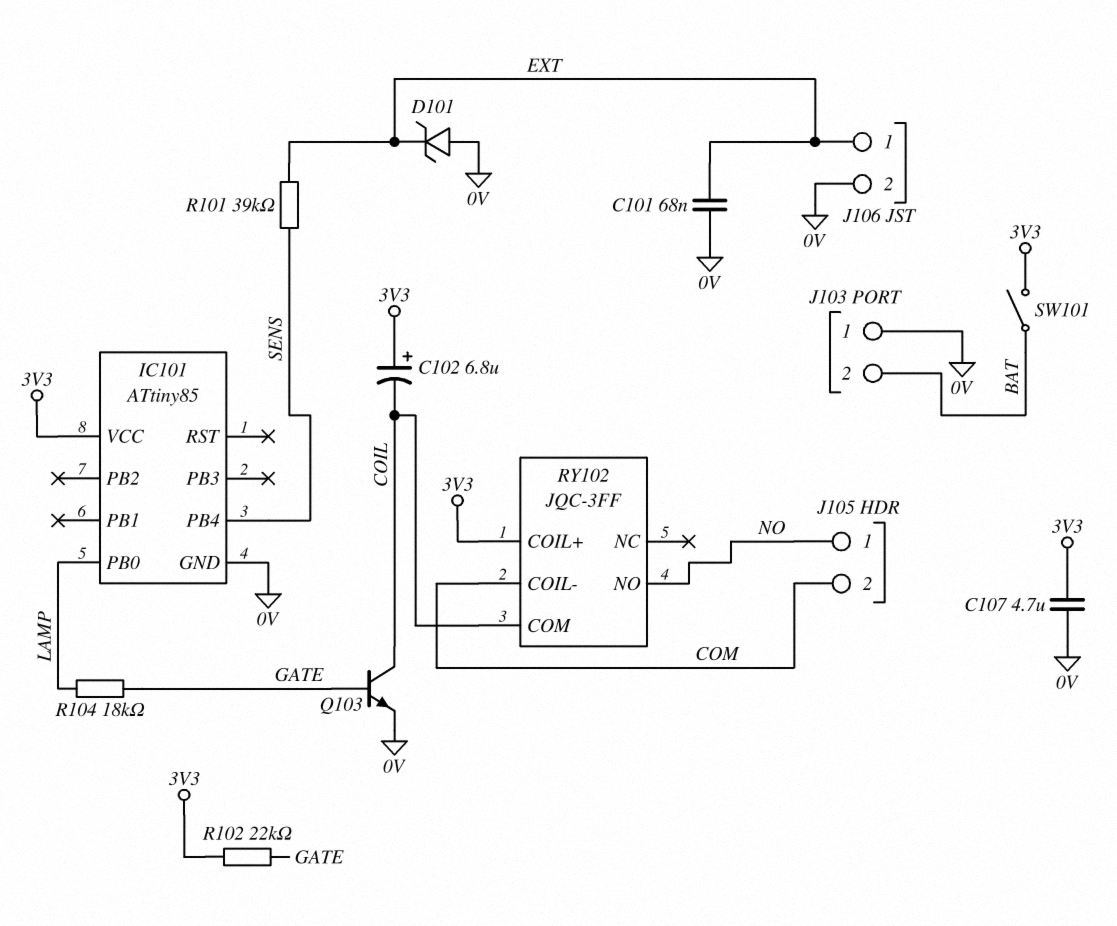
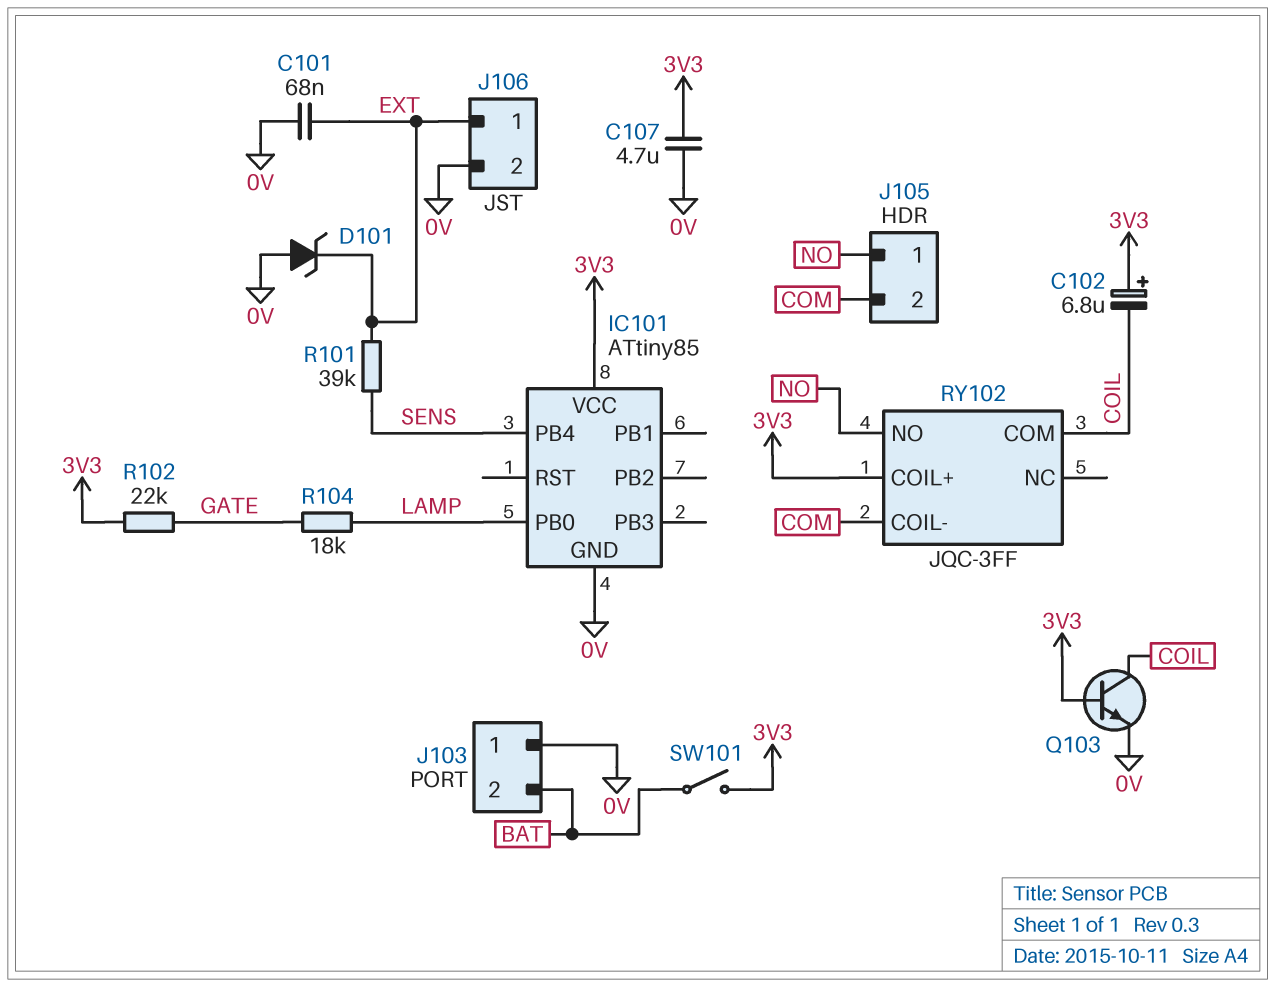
Q103: NPN (B GATE, C COIL, E 0V) -> NPN (B 3V3, C COIL, E 0V)

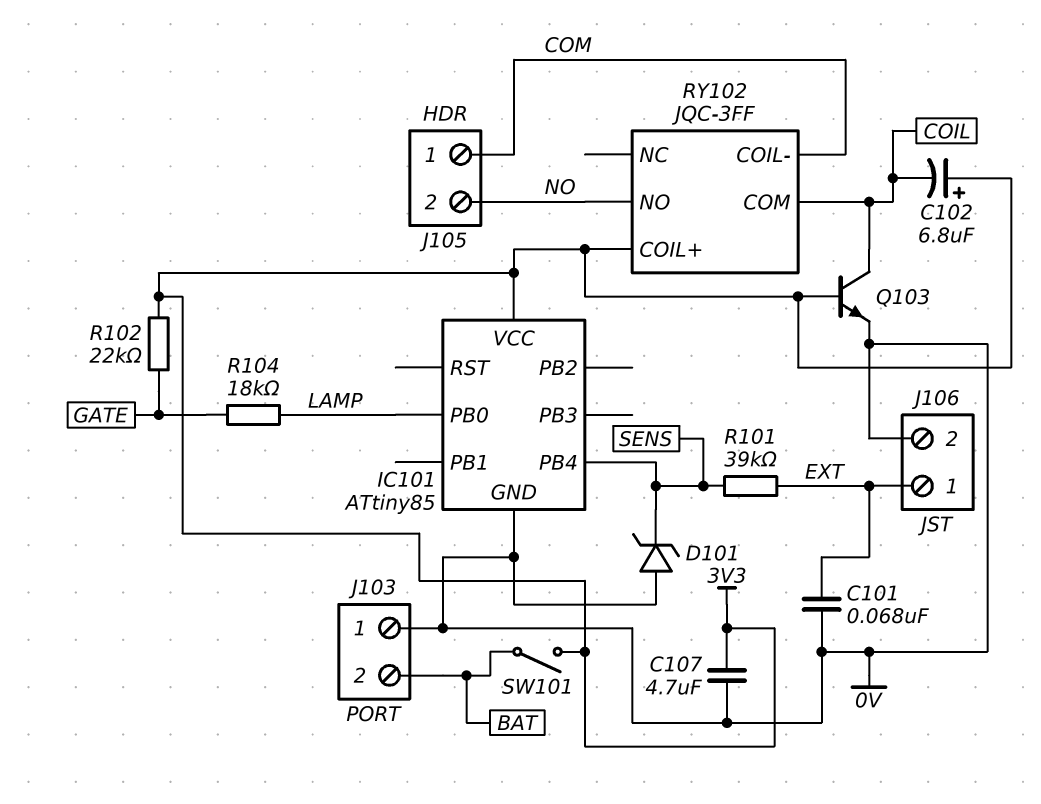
D101: zener (A 0V, K EXT) -> zener (A 0V, K SENS)
J105 pin 1: NO -> COM
J105 pin 2: COM -> NO

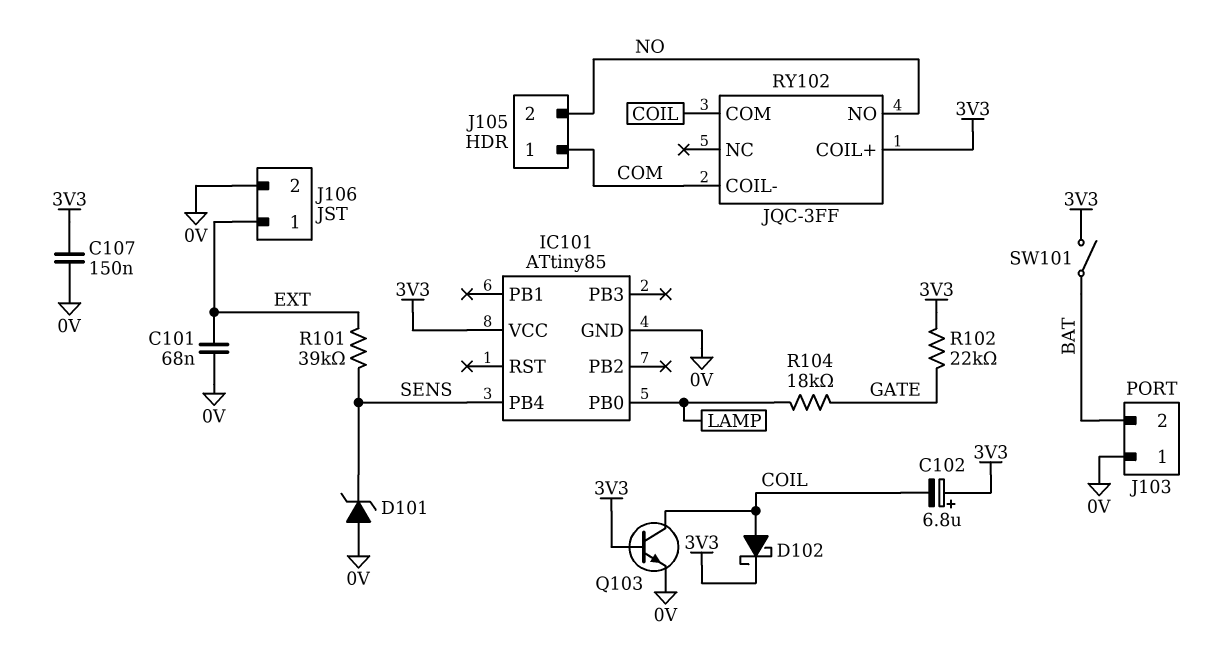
C107: 4.7uF (0V, 3V3) -> 150nF (0V, 3V3)
D102: none -> schottky (A COIL, K 3V3)

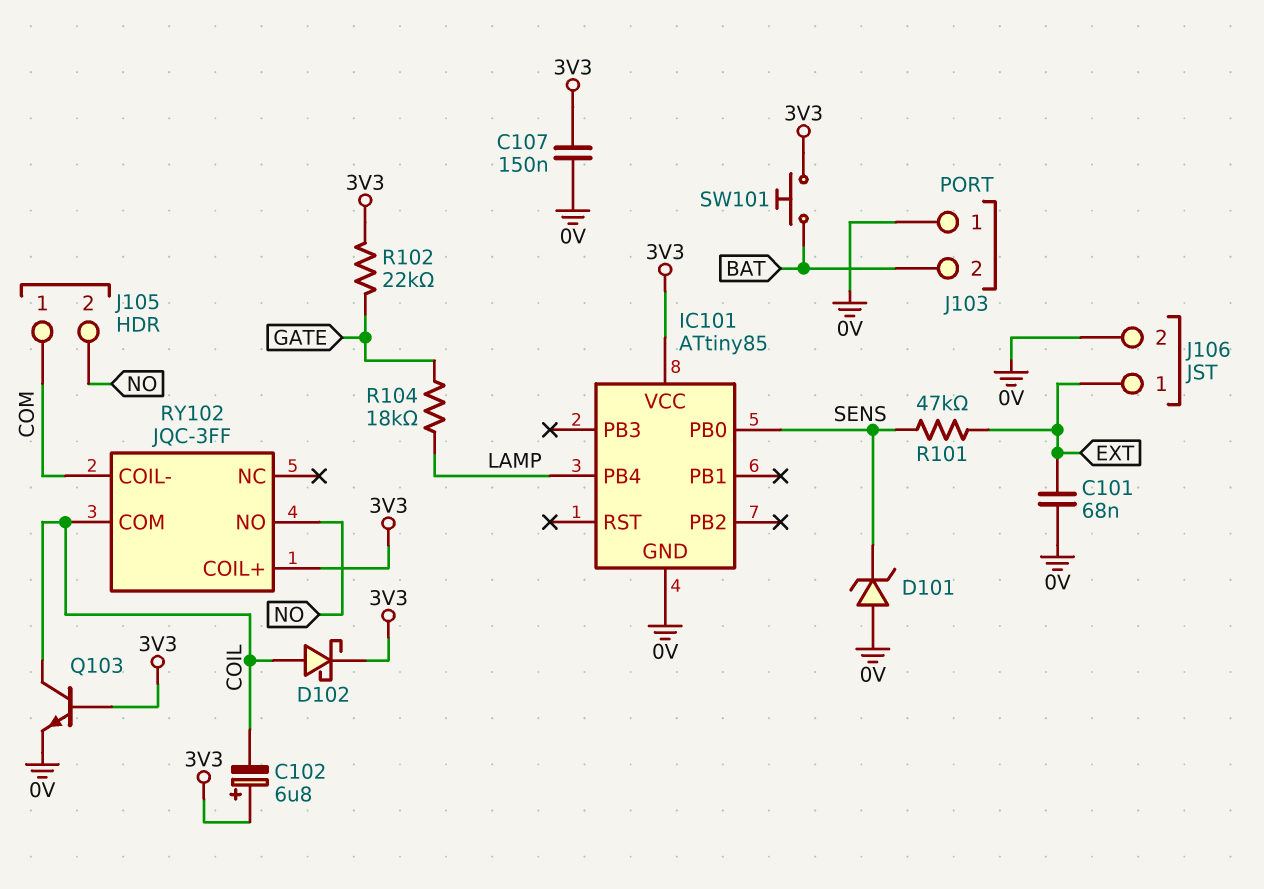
IC101 pin PB0: LAMP -> SENS
IC101 pin PB4: SENS -> LAMP
R101: 39k (EXT, SENS) -> 47k (EXT, SENS)
SW101: switch (3V3, BAT) -> button (3V3, BAT)

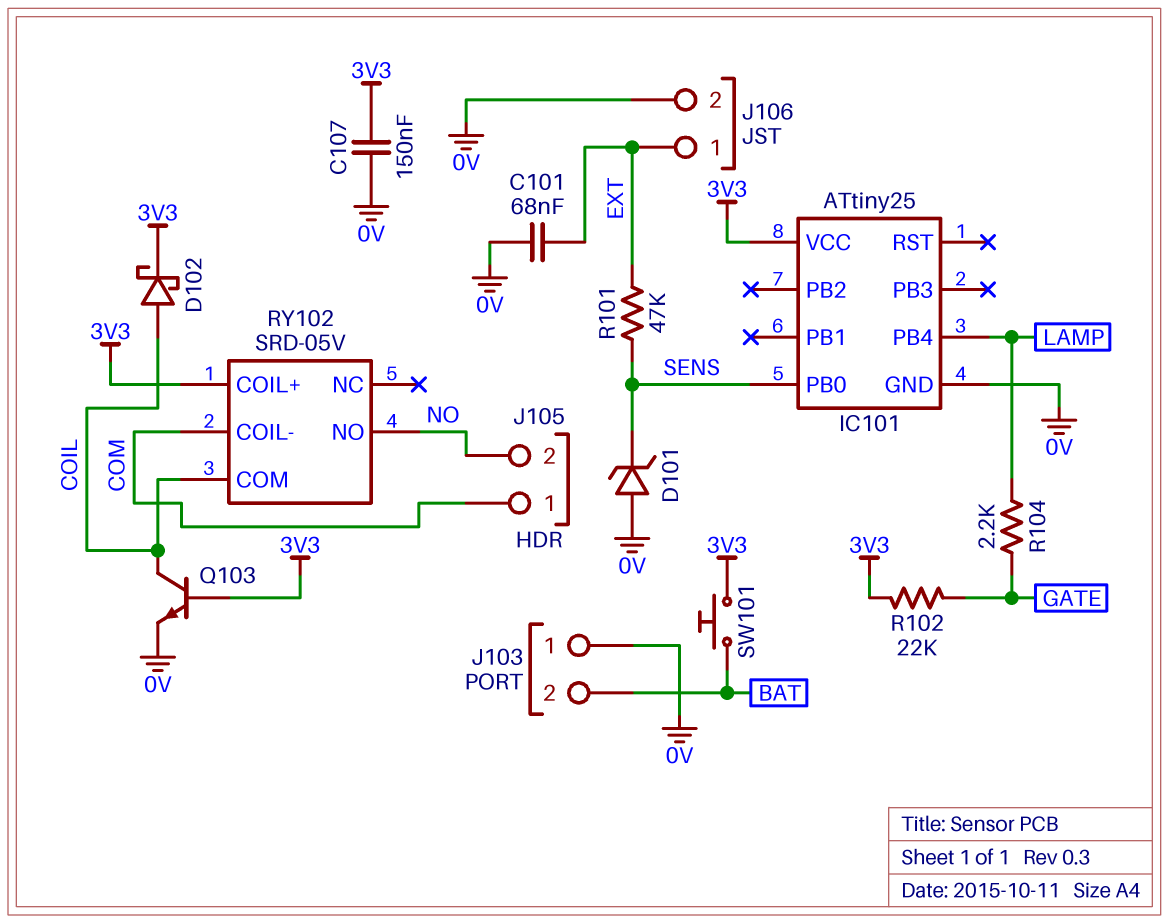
C102: 6.8uF (plus 3V3, minus COIL) -> none
IC101: ATtiny85 -> ATtiny25
R104: 18k (GATE, LAMP) -> 2.2k (GATE, LAMP)
RY102: JQC-3FF -> SRD-05V

